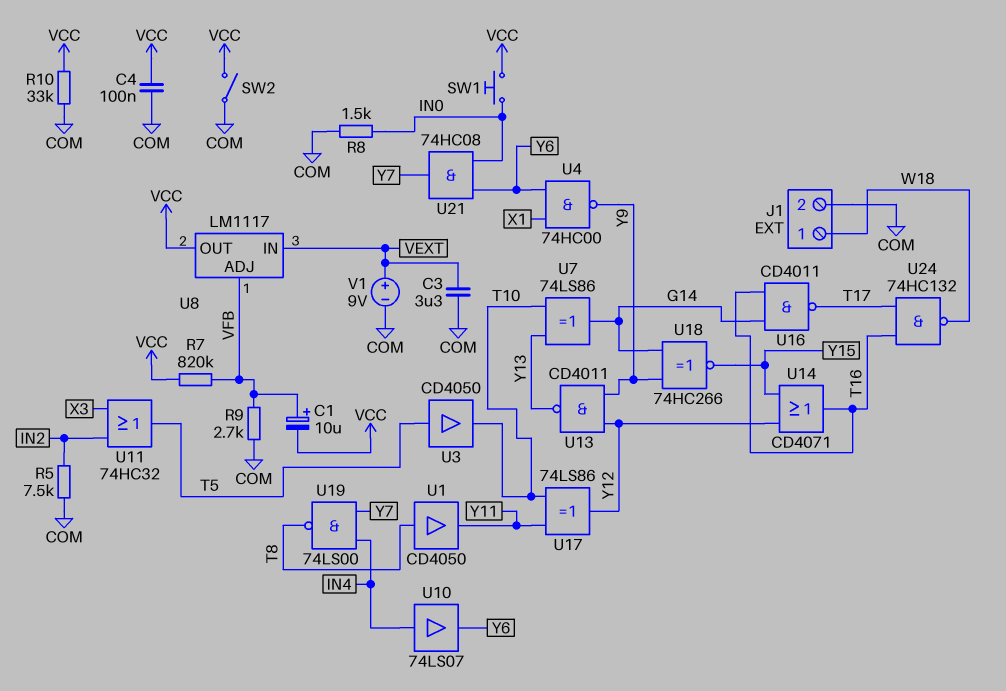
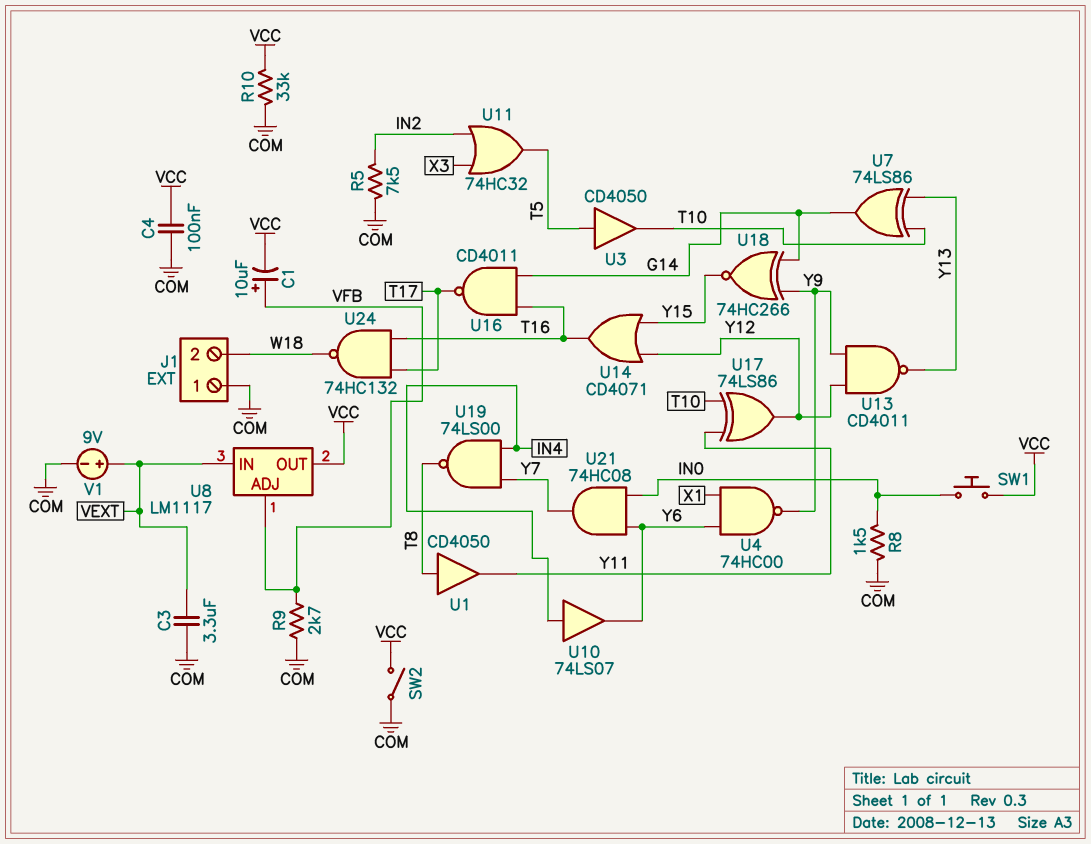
J1 pin 1: W18 -> COM
J1 pin 2: COM -> W18
R7: 820k (VCC, VFB) -> none

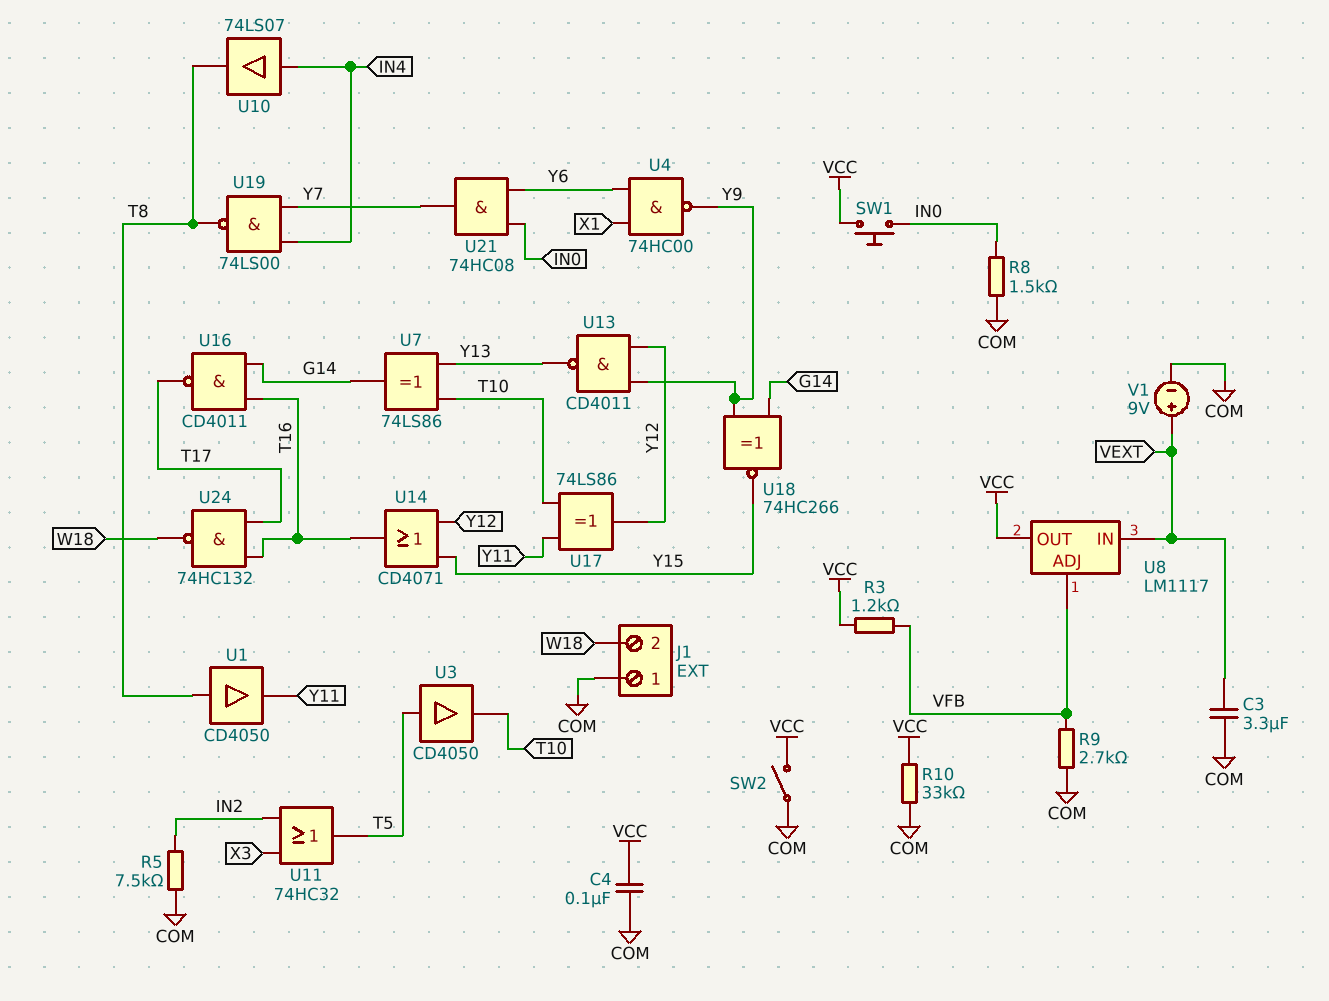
C1: 10uF (plus VFB, minus VCC) -> none
R3: none -> 1.2k (VCC, VFB)
U10: buffer 74LS07 (in IN4, out Y6) -> buffer 74LS07 (in IN4, out T8)

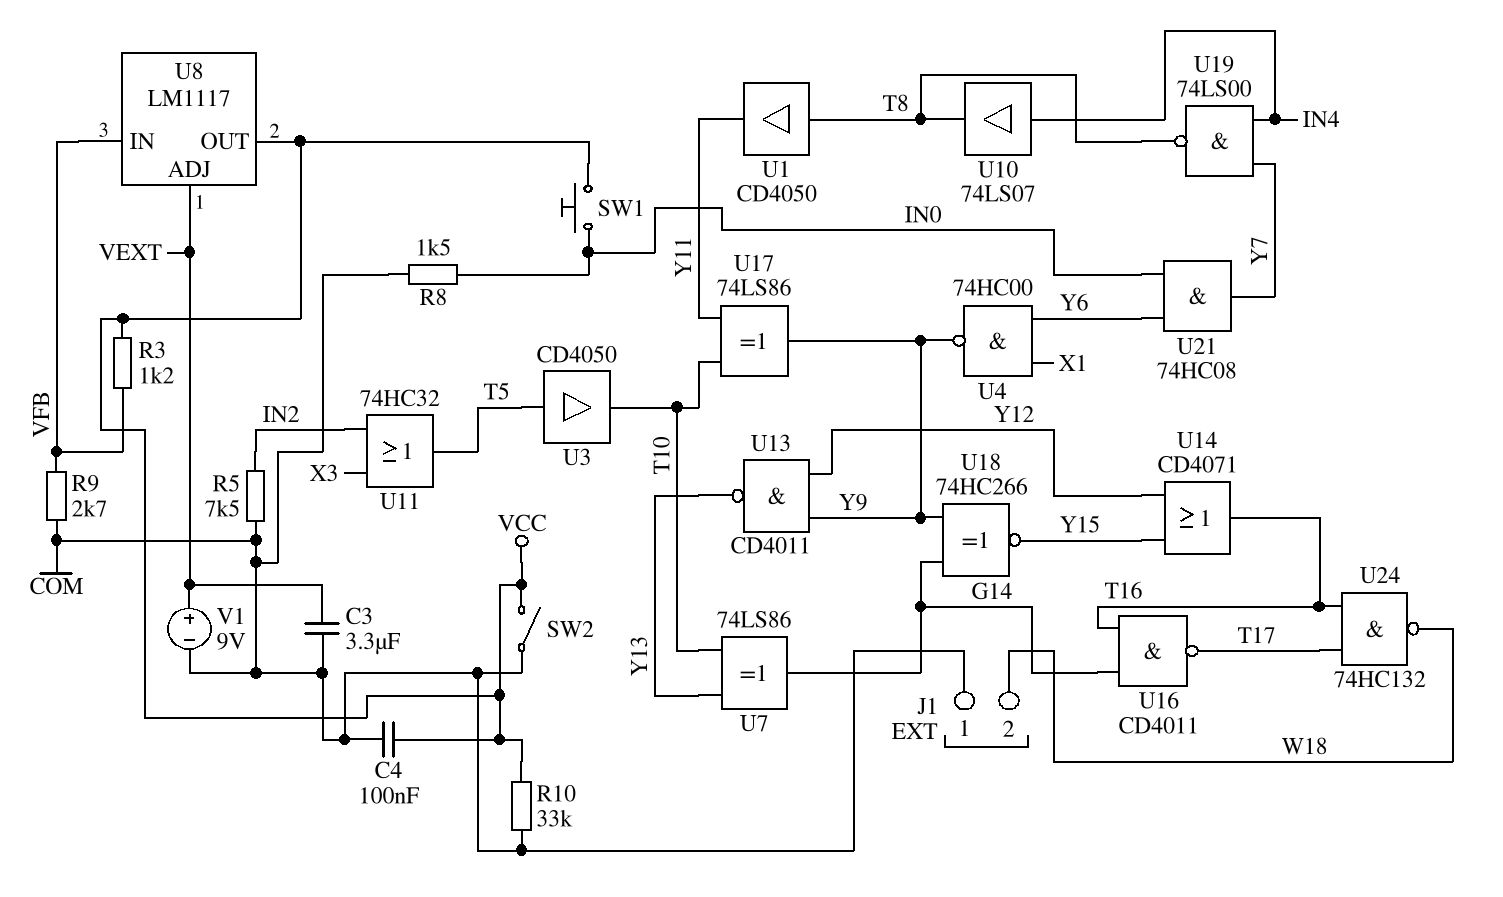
U8 pin ADJ: VFB -> VEXT
U8 pin IN: VEXT -> VFB
U17: XOR 74LS86 (in T10, in Y11, out Y12) -> XOR 74LS86 (in T10, in Y11, out Y9)

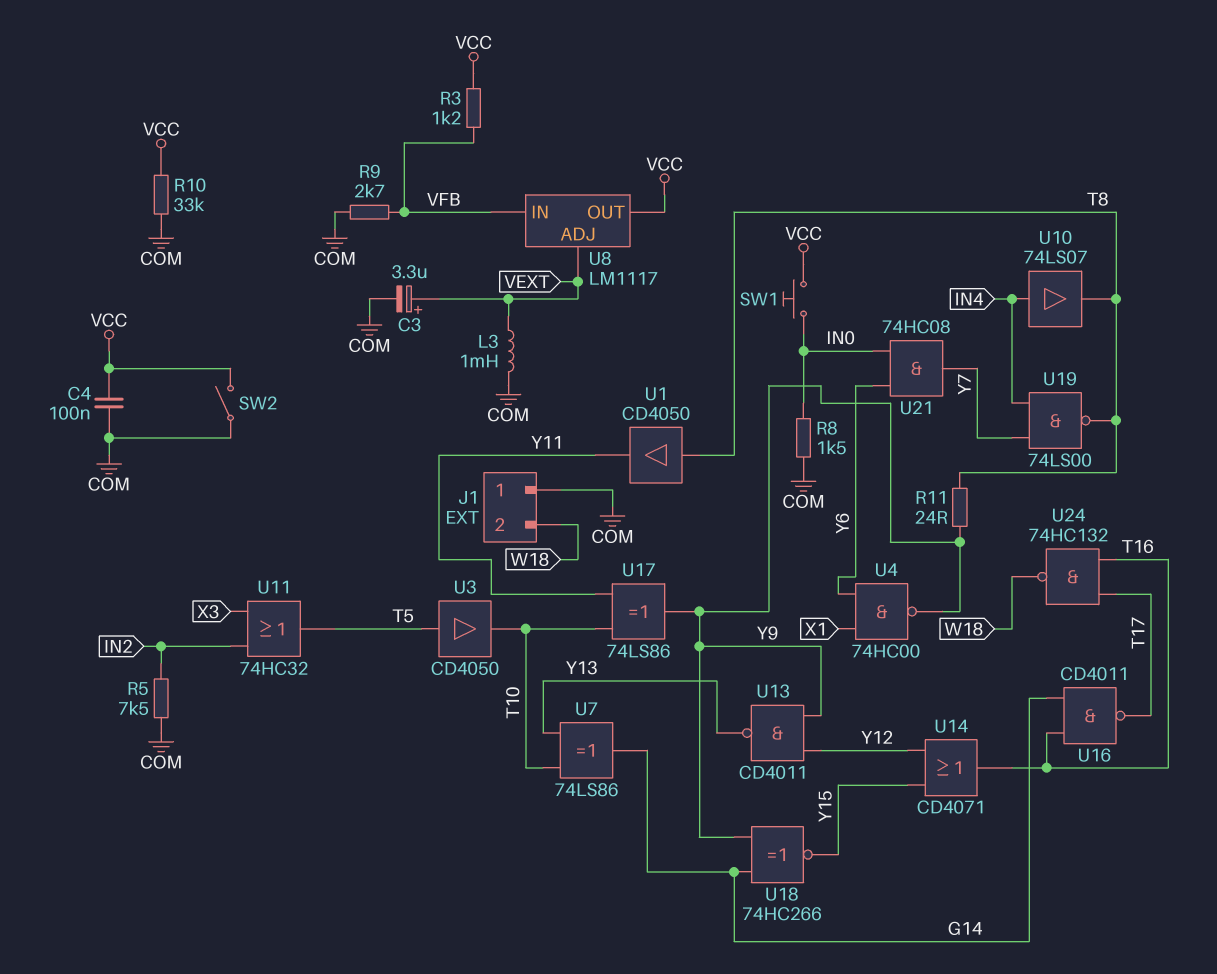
C3: 3.3uF (COM, VEXT) -> 3.3uF (plus VEXT, minus COM)
L3: none -> 1mH (COM, VEXT)
R11: none -> 24 (T8, Y9)
V1: 9V (plus VEXT, minus COM) -> none

